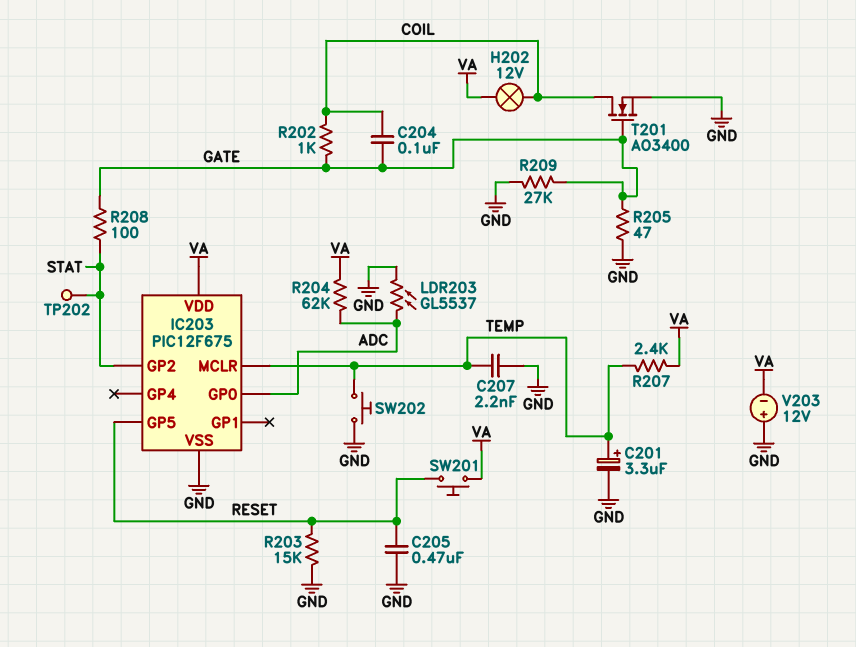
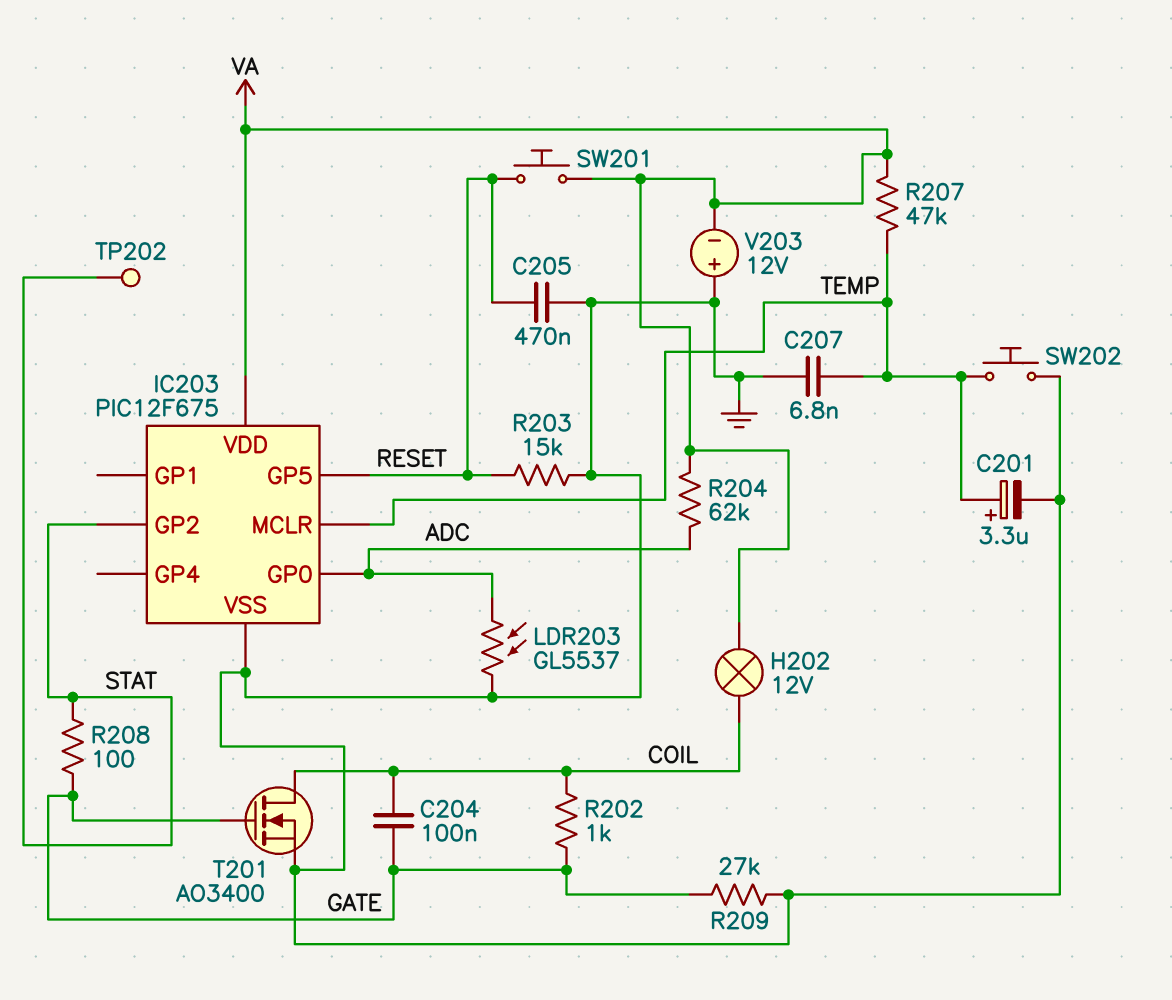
C207: 2.2nF (GND, TEMP) -> 6.8nF (GND, TEMP)
R205: 47 (GATE, GND) -> none
R207: 2.4k (TEMP, VA) -> 47k (TEMP, VA)

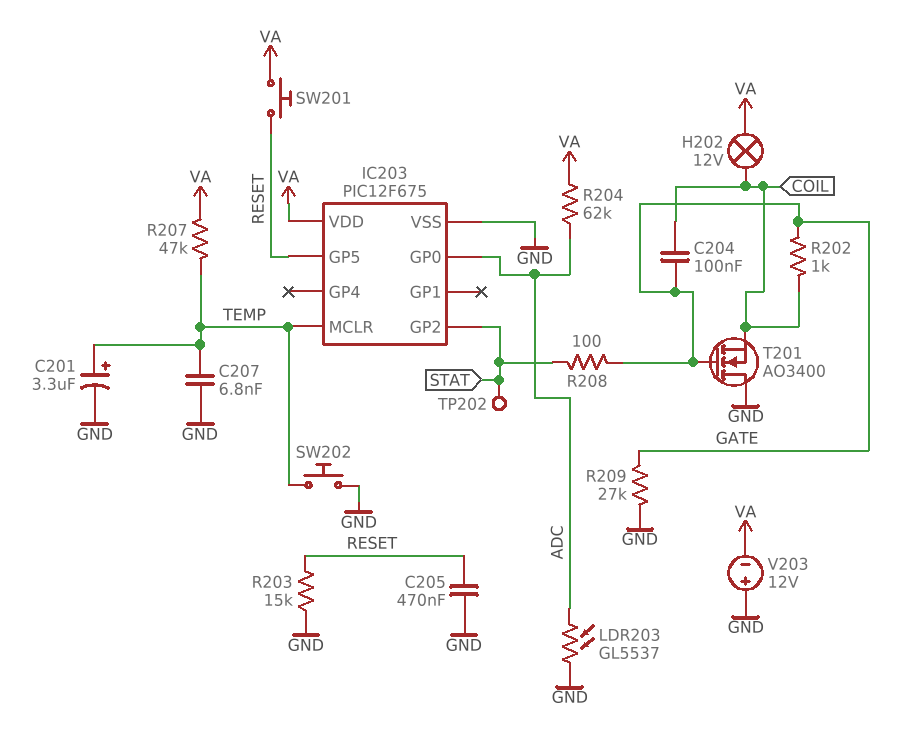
T201: NMOS AO3400 (G GATE, D COIL, S GND) -> NMOS AO3400 (G GATE, D GND, S COIL)

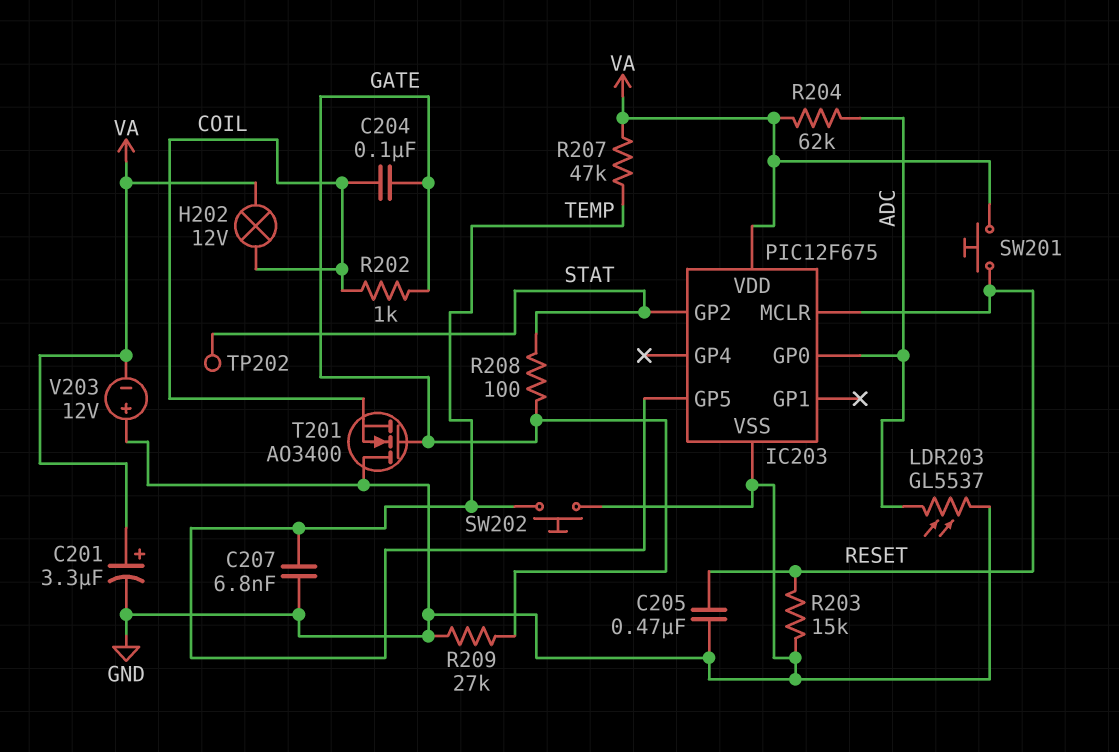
C201: 3.3uF (plus TEMP, minus GND) -> 3.3uF (plus VA, minus GND)
IC203 pin GP5: RESET -> TEMP
IC203 pin MCLR: TEMP -> RESET

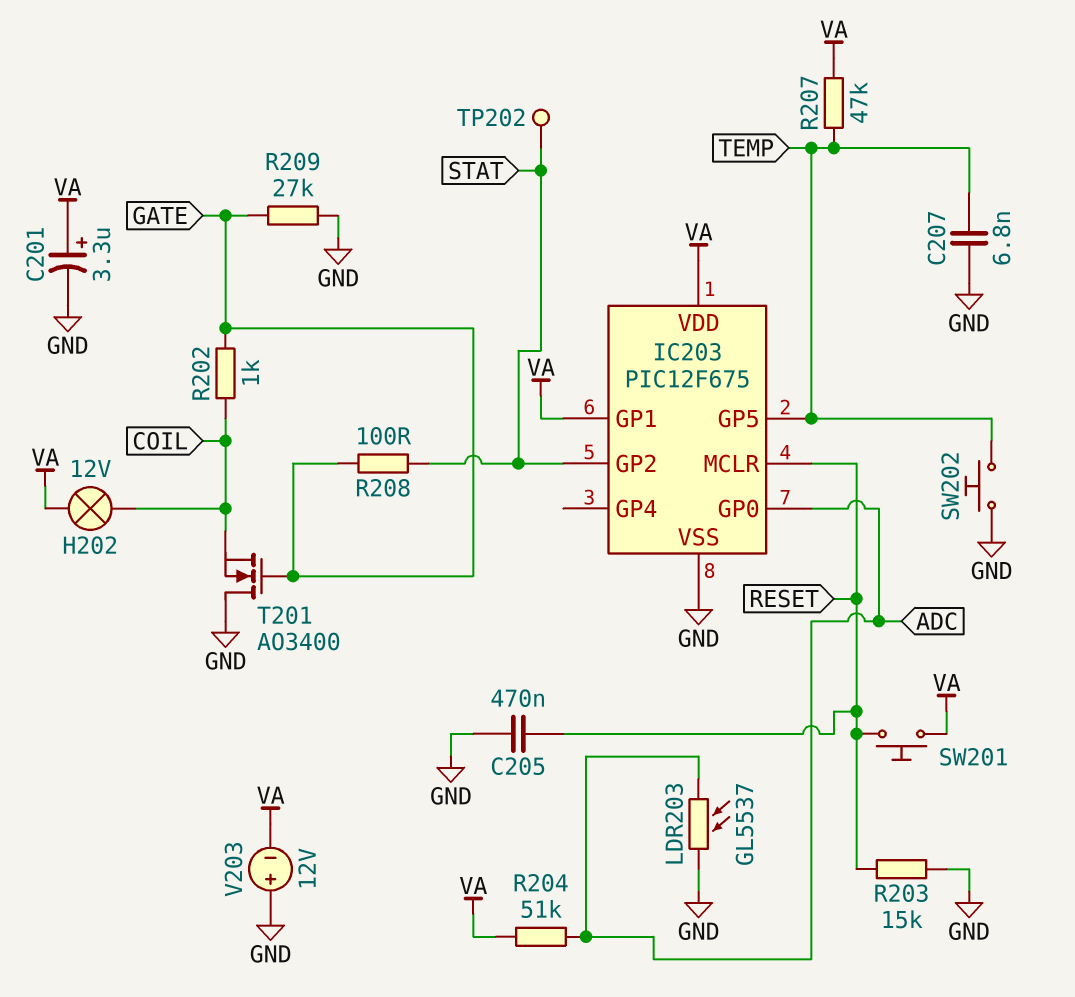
C204: 100nF (COIL, GATE) -> none
IC203 pin GP1: none -> VA
R204: 62k (ADC, VA) -> 51k (ADC, VA)

